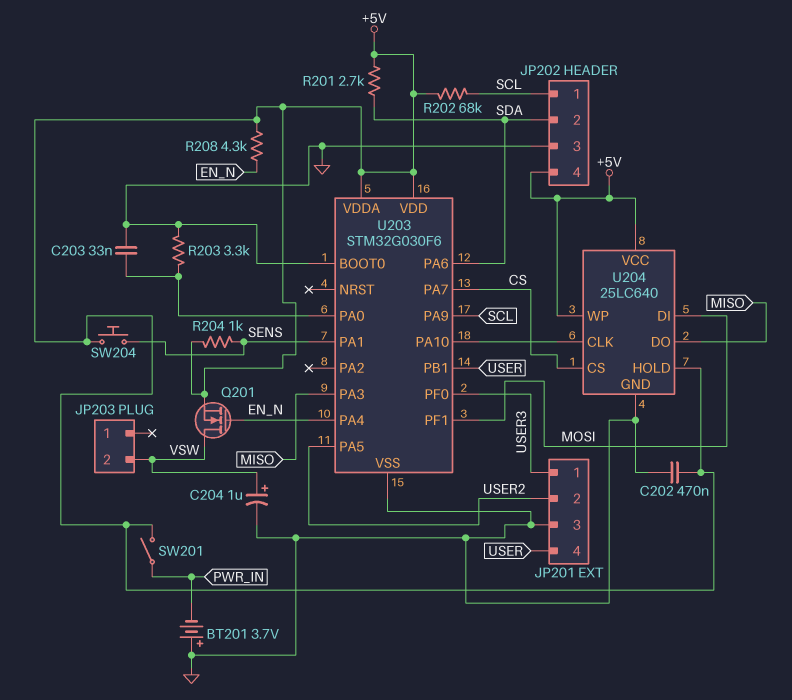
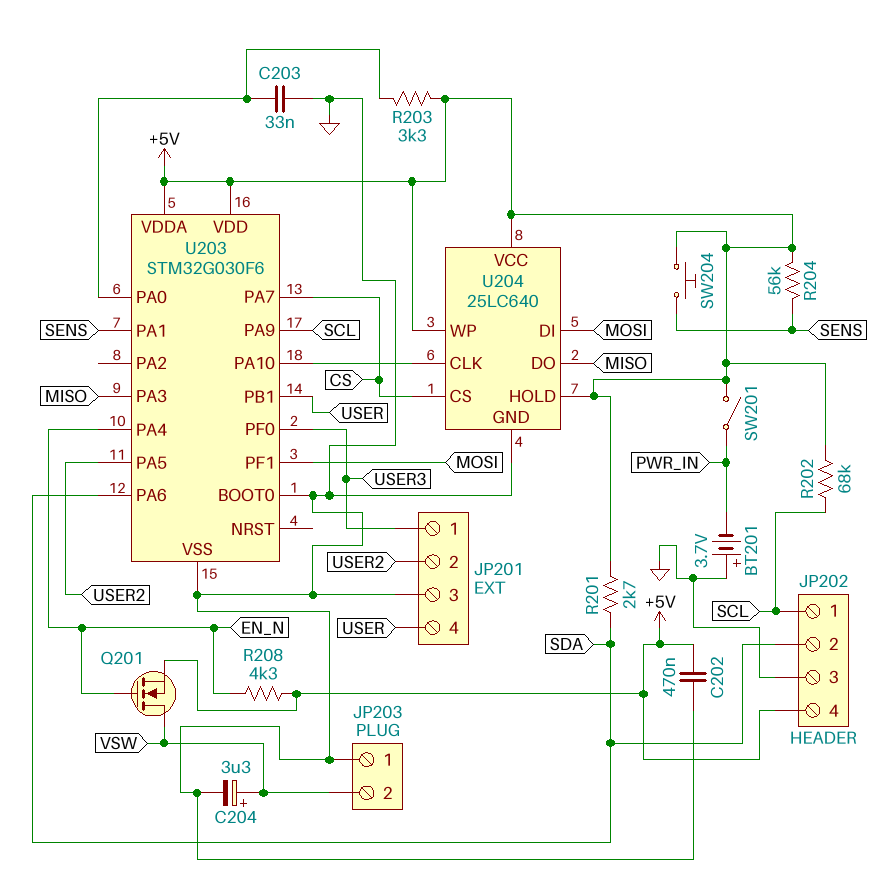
C204: 1uF (plus VSW, minus GND) -> 3.3uF (plus VSW, minus GND)
JP203 pin 1: none -> GND
R203: 3.3k (GND, U203/PA0) -> 3.3k (+5V, U203/PA0)
R204: 1k (+5V, SENS) -> 56k (+5V, SENS)

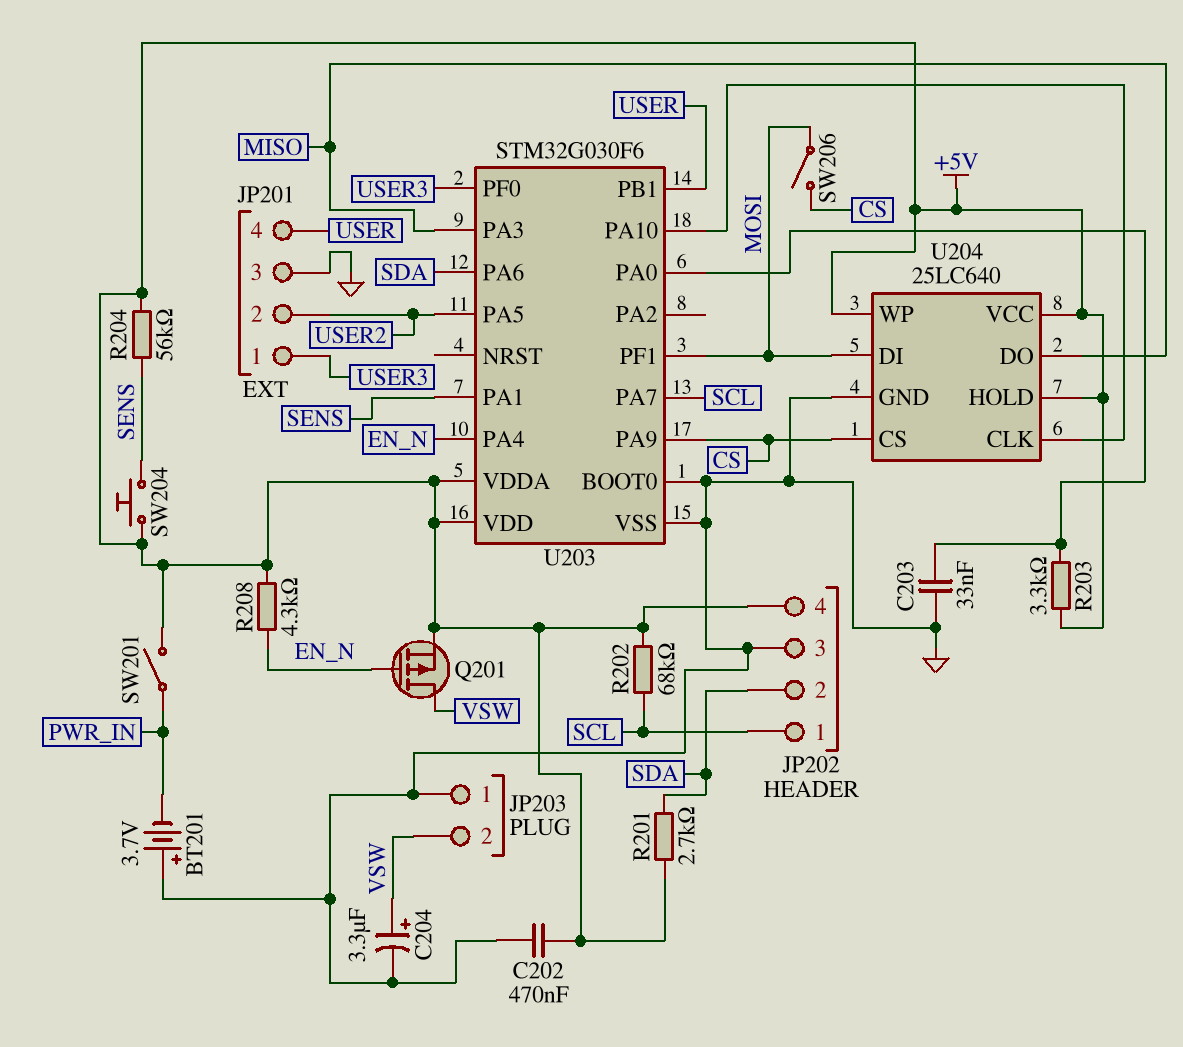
Q201: NMOS (G EN_N, D VSW, S +5V) -> PMOS (G EN_N, D VSW, S +5V)
SW206: none -> switch (CS, MOSI)
U203 pin PA7: CS -> SCL
U203 pin PA9: SCL -> CS

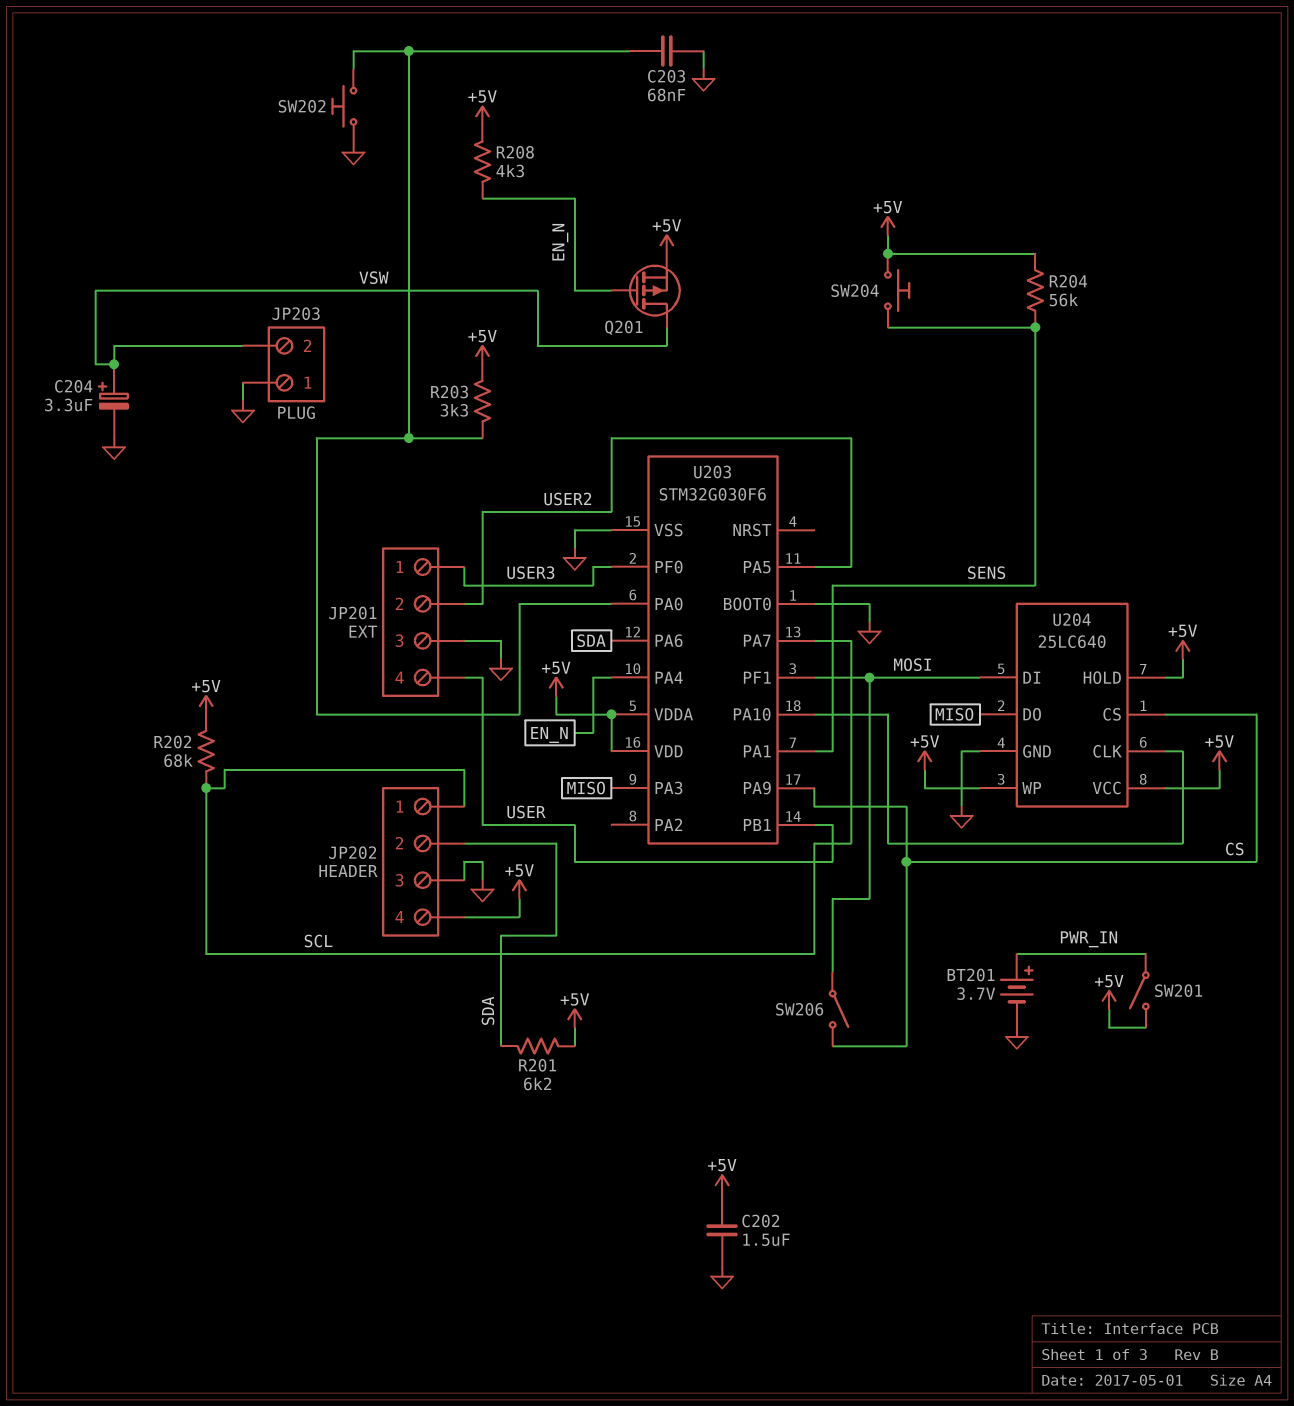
BT201: 3.7V (plus GND, minus PWR_IN) -> 3.7V (plus PWR_IN, minus GND)
C202: 470nF (+5V, GND) -> 1.5uF (+5V, GND)
C203: 33nF (GND, U203/PA0) -> 68nF (GND, U203/PA0)
R201: 2.7k (+5V, SDA) -> 6.2k (+5V, SDA)
SW202: none -> button (GND, U203/PA0)

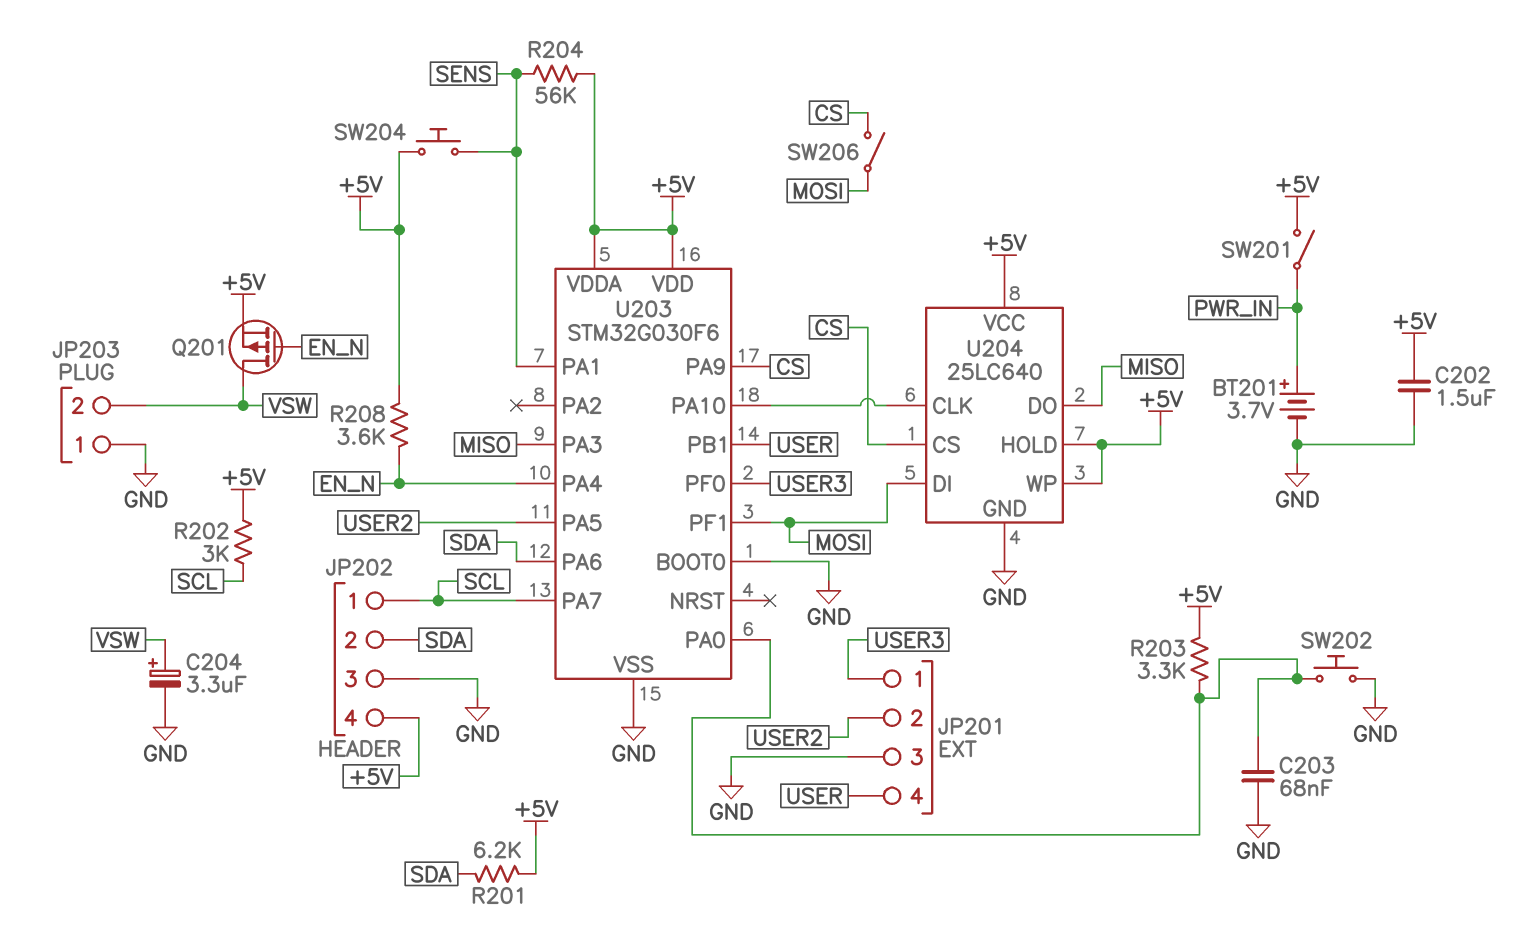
R202: 68k (+5V, SCL) -> 3k (+5V, SCL)
R208: 4.3k (+5V, EN_N) -> 3.6k (+5V, EN_N)

